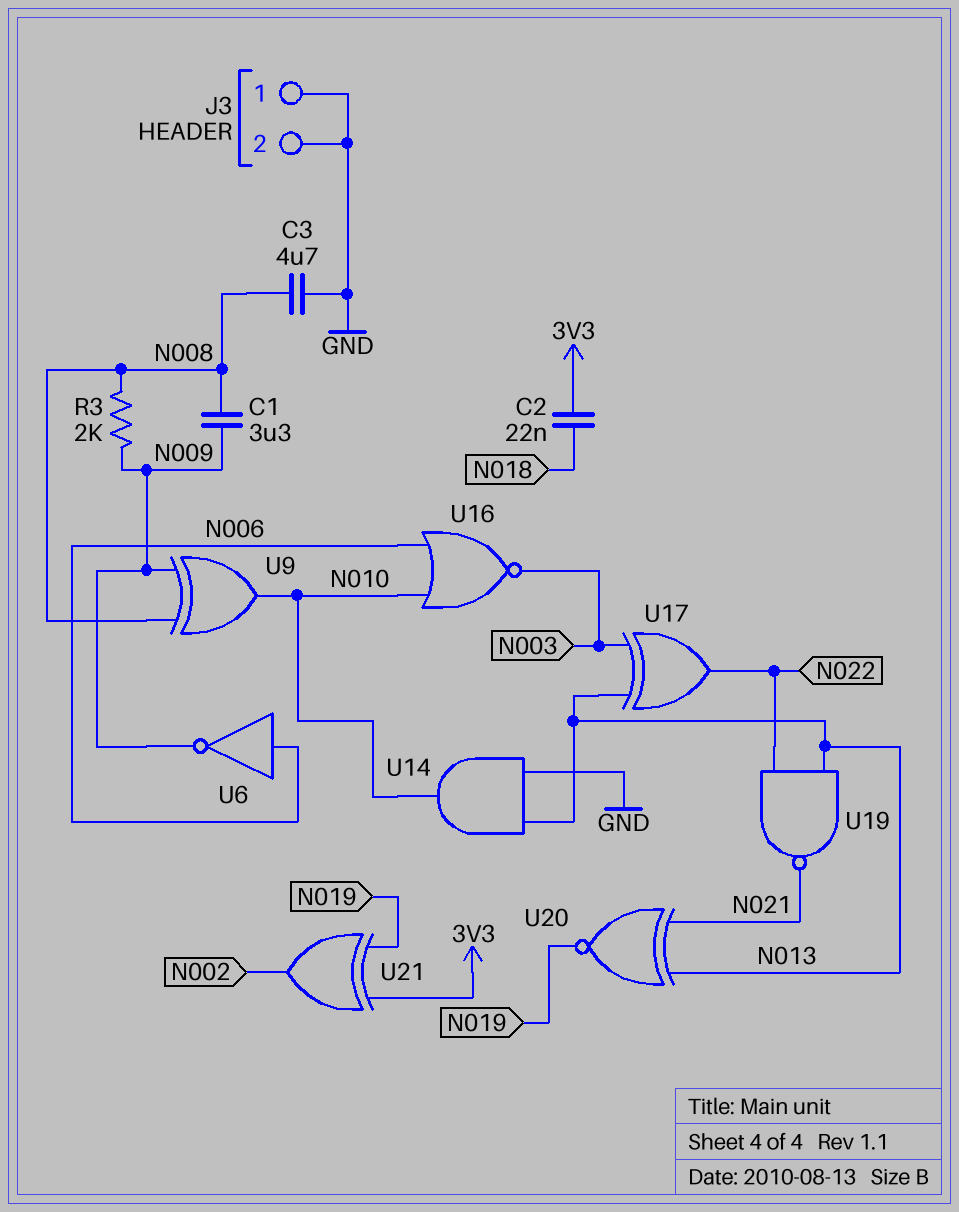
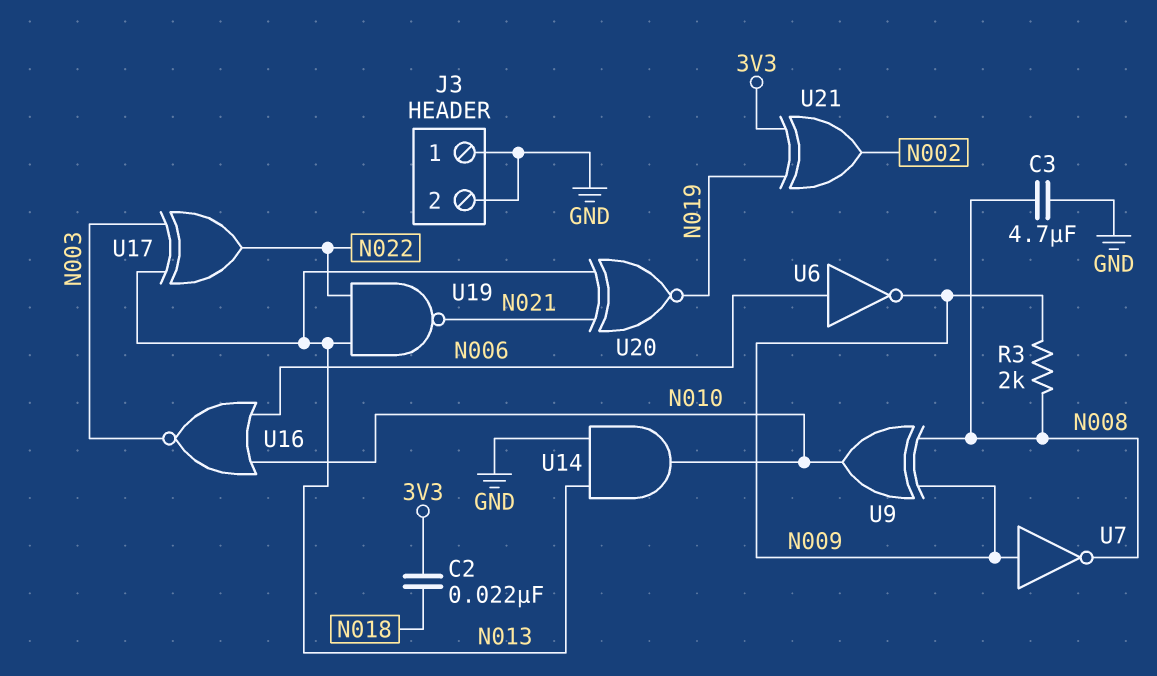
C1: 3.3uF (N008, N009) -> none
U7: none -> NOT (in N009, out N008)

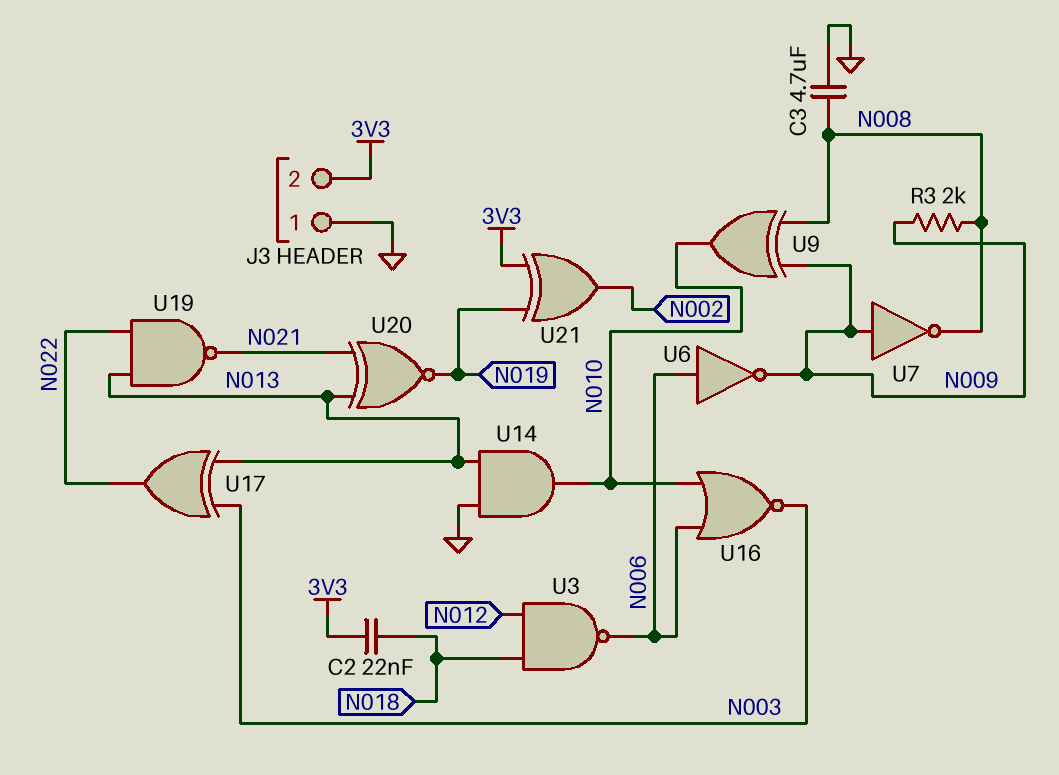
J3 pin 2: GND -> 3V3
U3: none -> NAND (in N012, in N018, out N006)

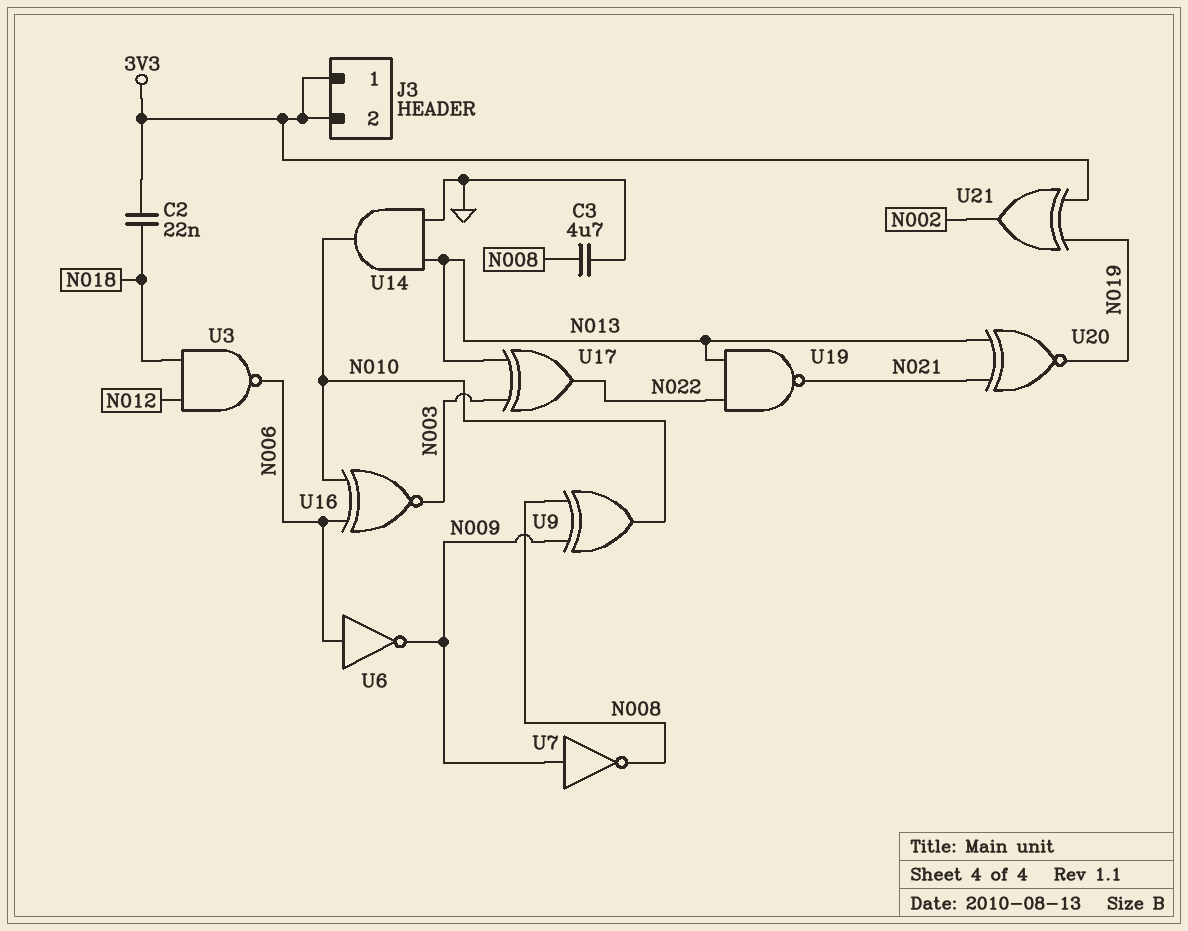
J3 pin 1: GND -> 3V3
R3: 2k (N008, N009) -> none
U16: NOR (in N006, in N010, out N003) -> XNOR (in N006, in N010, out N003)

